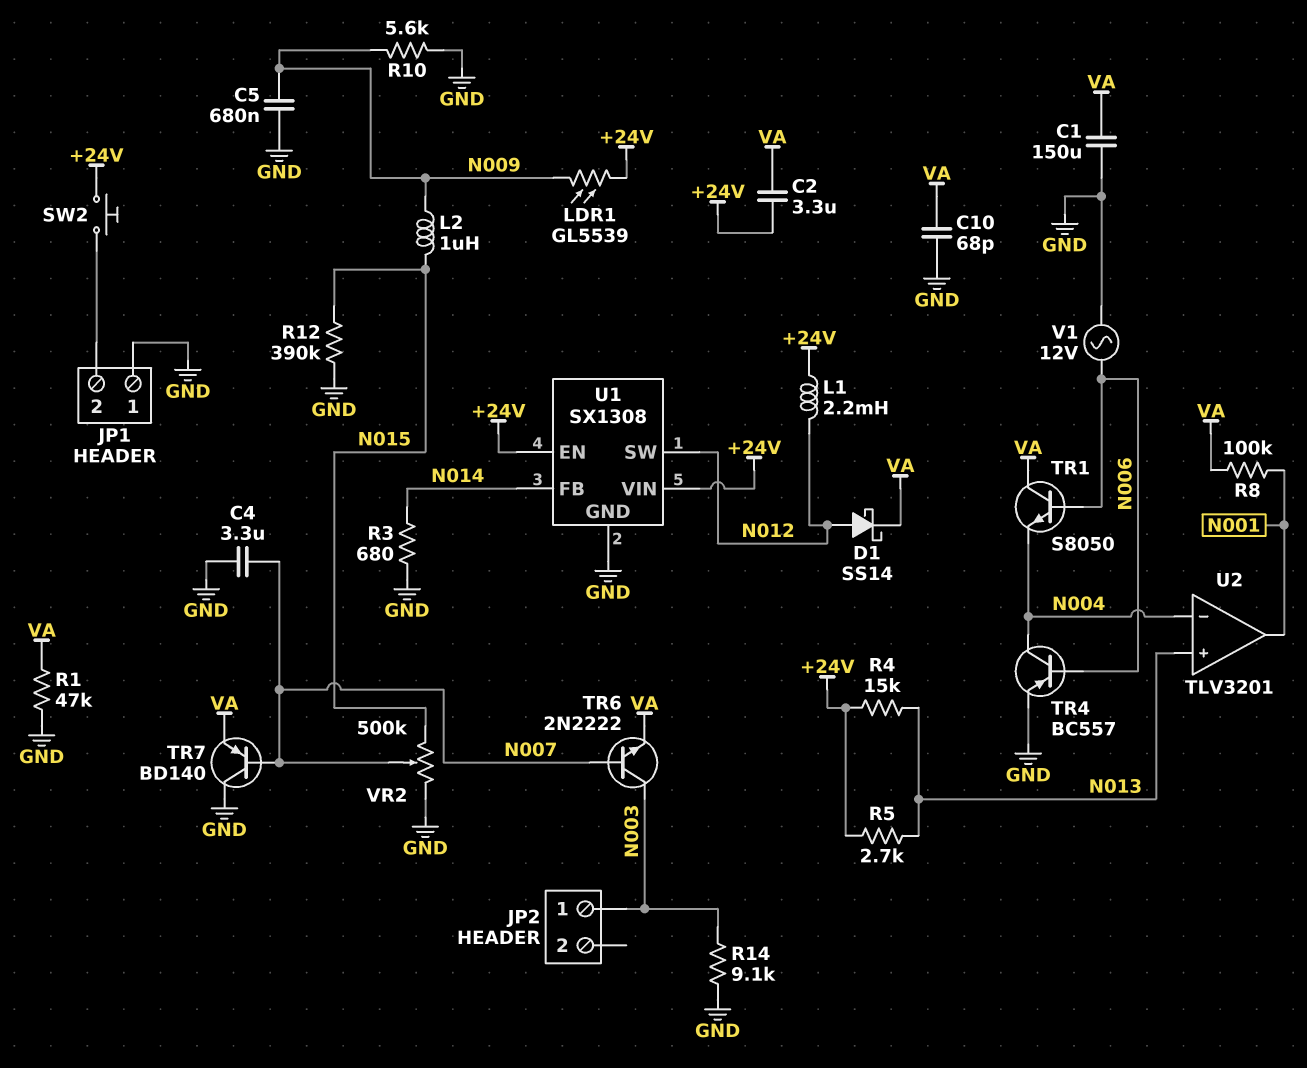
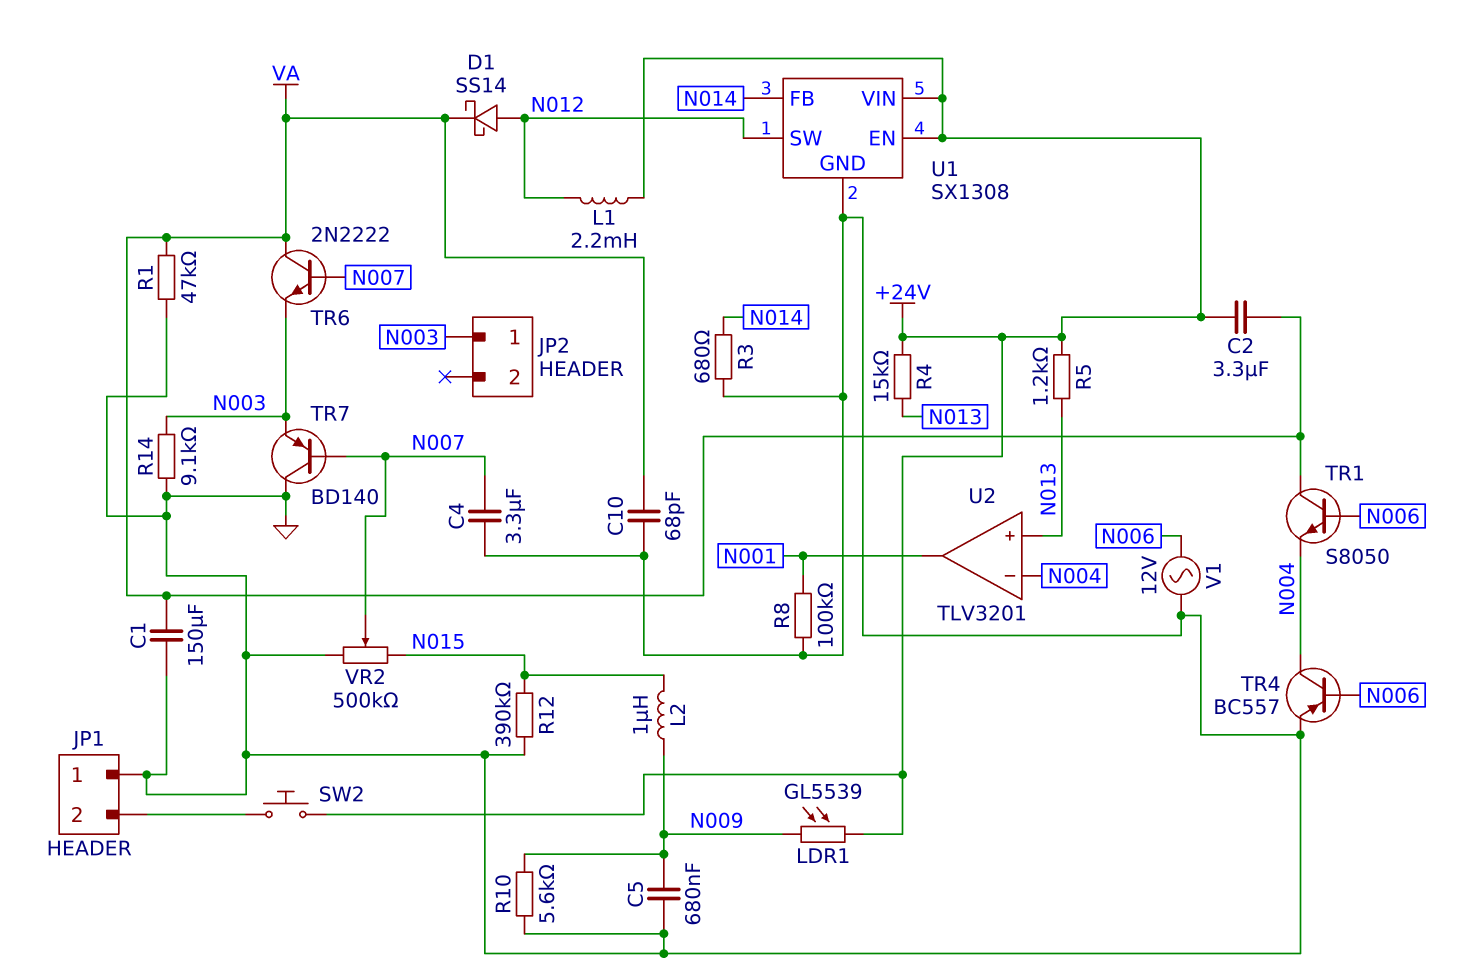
R5: 2.7k (+24V, N013) -> 1.2k (+24V, N013)
R8: 100k (N001, VA) -> 100k (GND, N001)
TR6: NPN 2N2222 (B N007, C N003, E VA) -> NPN 2N2222 (B N007, C VA, E N003)
TR7: PNP BD140 (B N007, C GND, E VA) -> PNP BD140 (B N007, C GND, E N003)

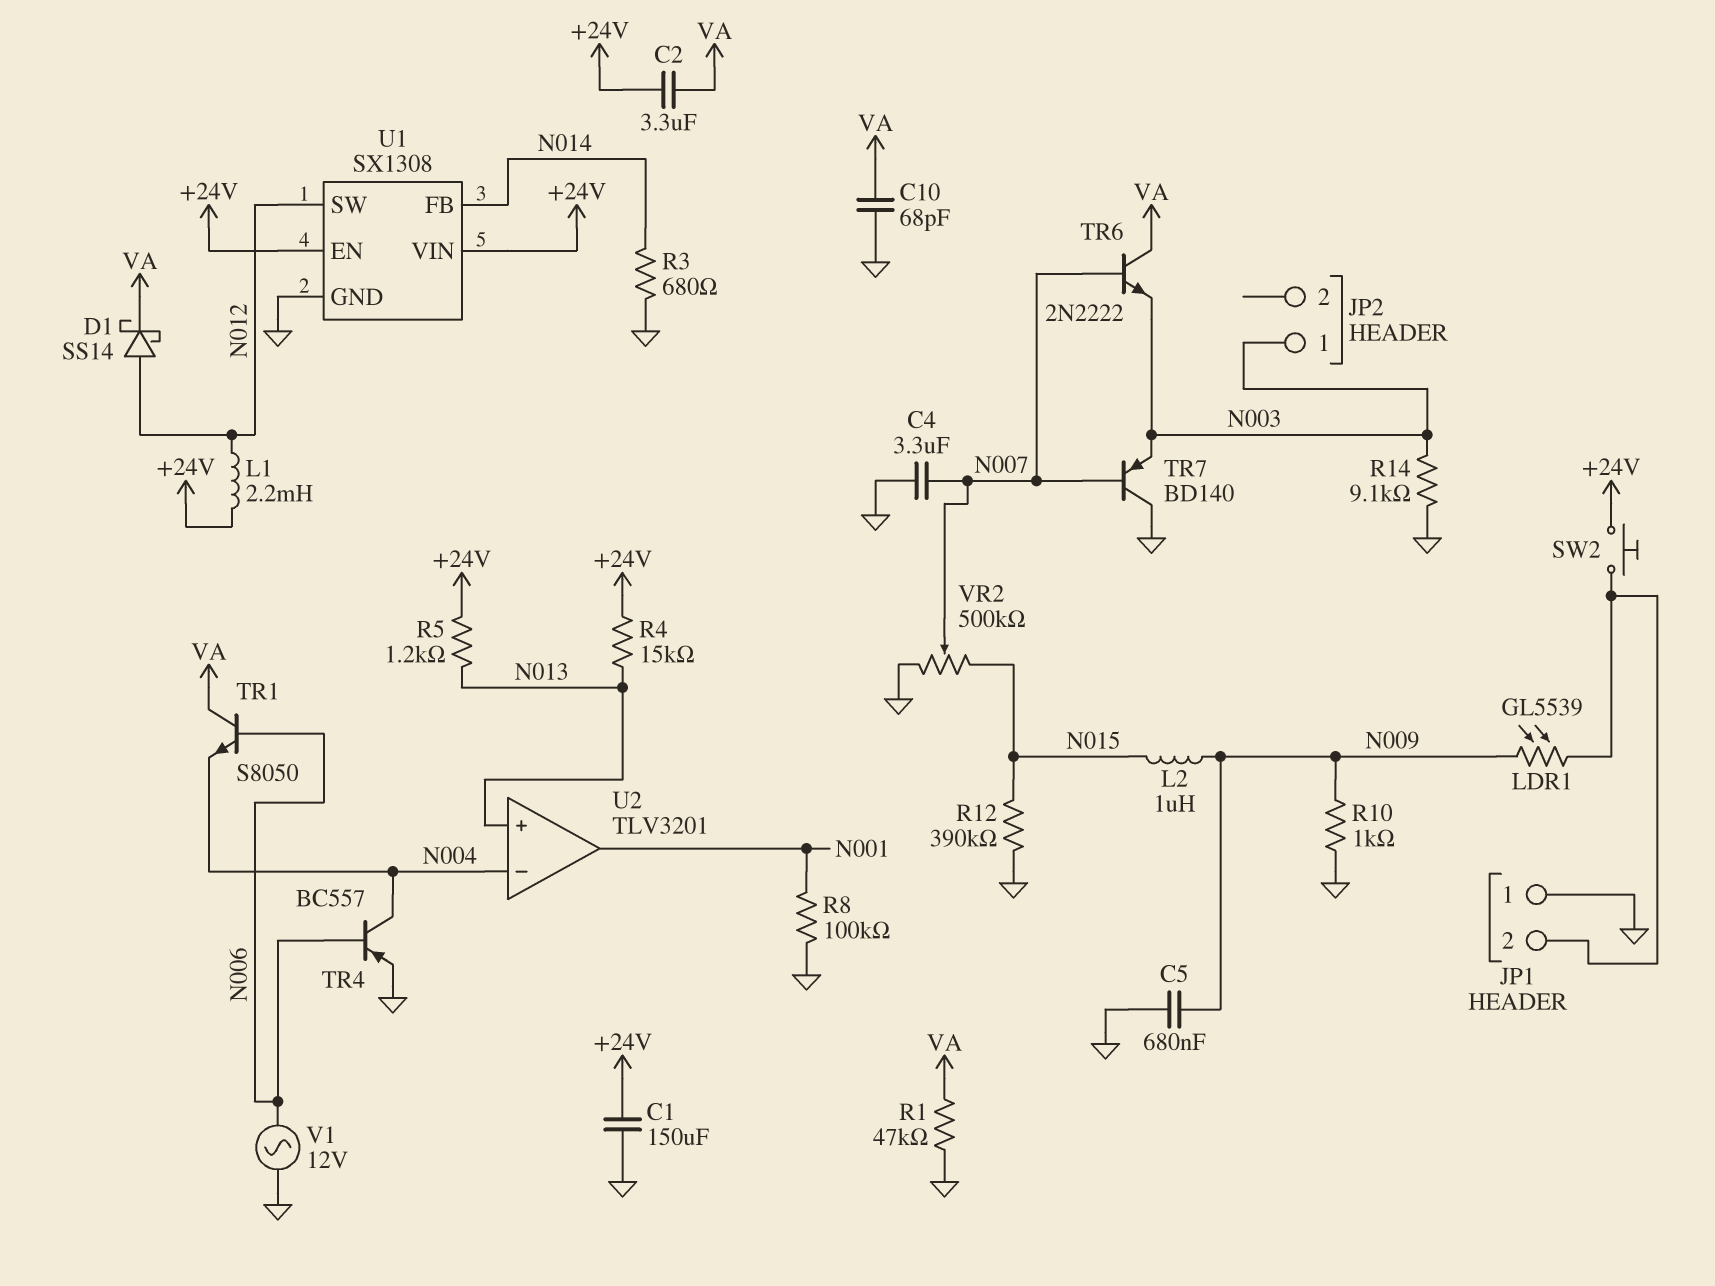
C1: 150uF (GND, VA) -> 150uF (+24V, GND)
LDR1: GL5539 (+24V, N009) -> GL5539 (JP1/2, N009)
R10: 5.6k (GND, N009) -> 1k (GND, N009)

